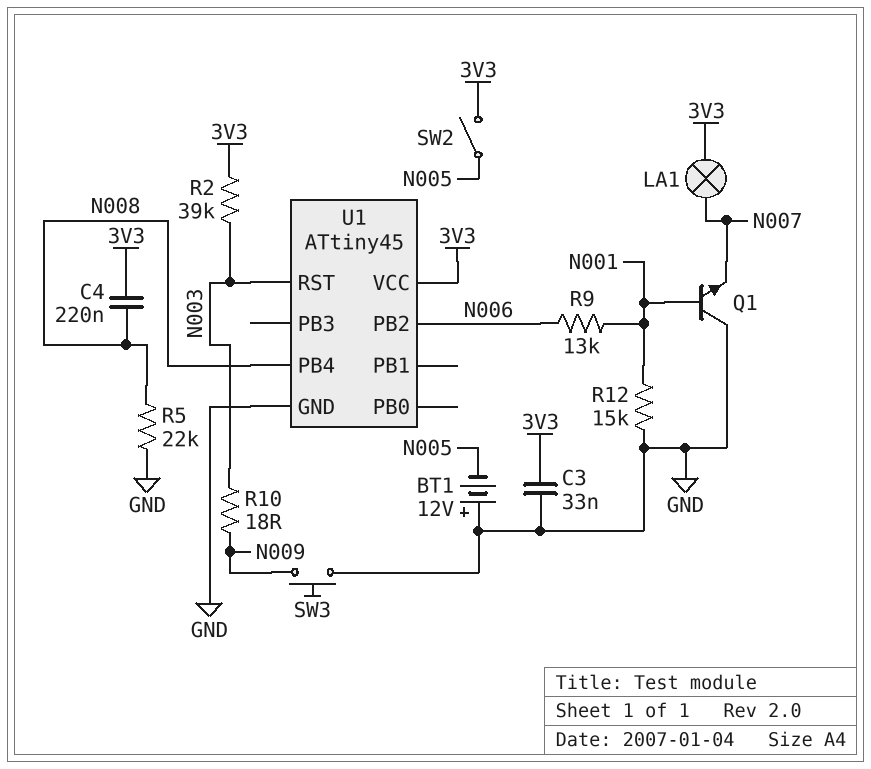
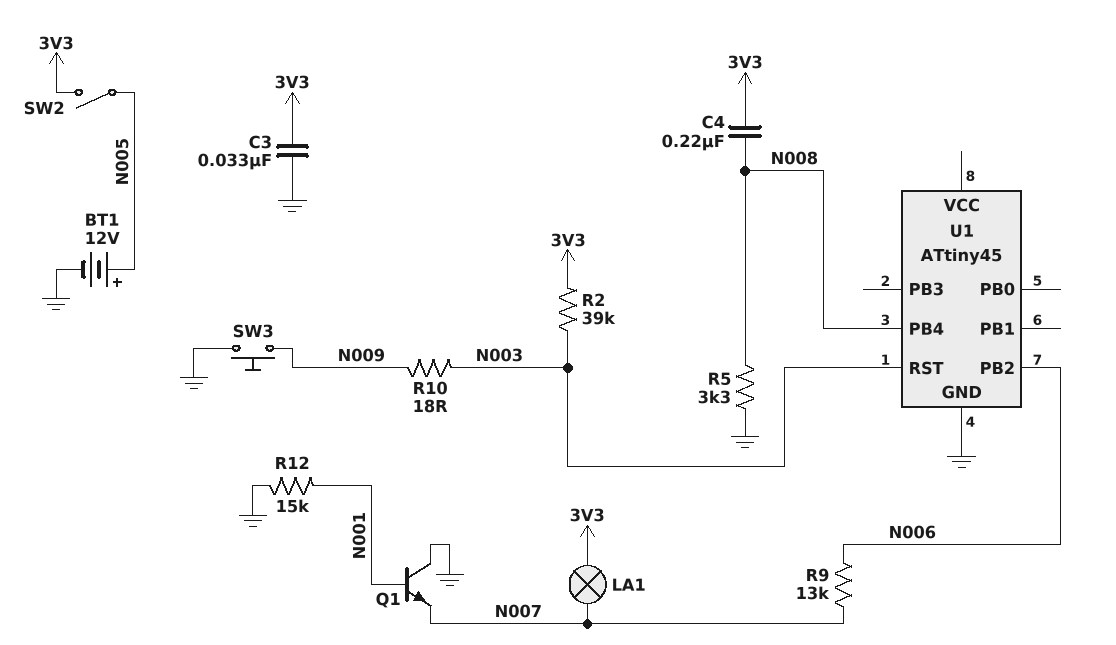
BT1: 12V (plus GND, minus N005) -> 12V (plus N005, minus GND)
R5: 22k (GND, N008) -> 3.3k (GND, N008)
R9: 13k (N001, N006) -> 13k (N006, N007)
U1 pin VCC: 3V3 -> none

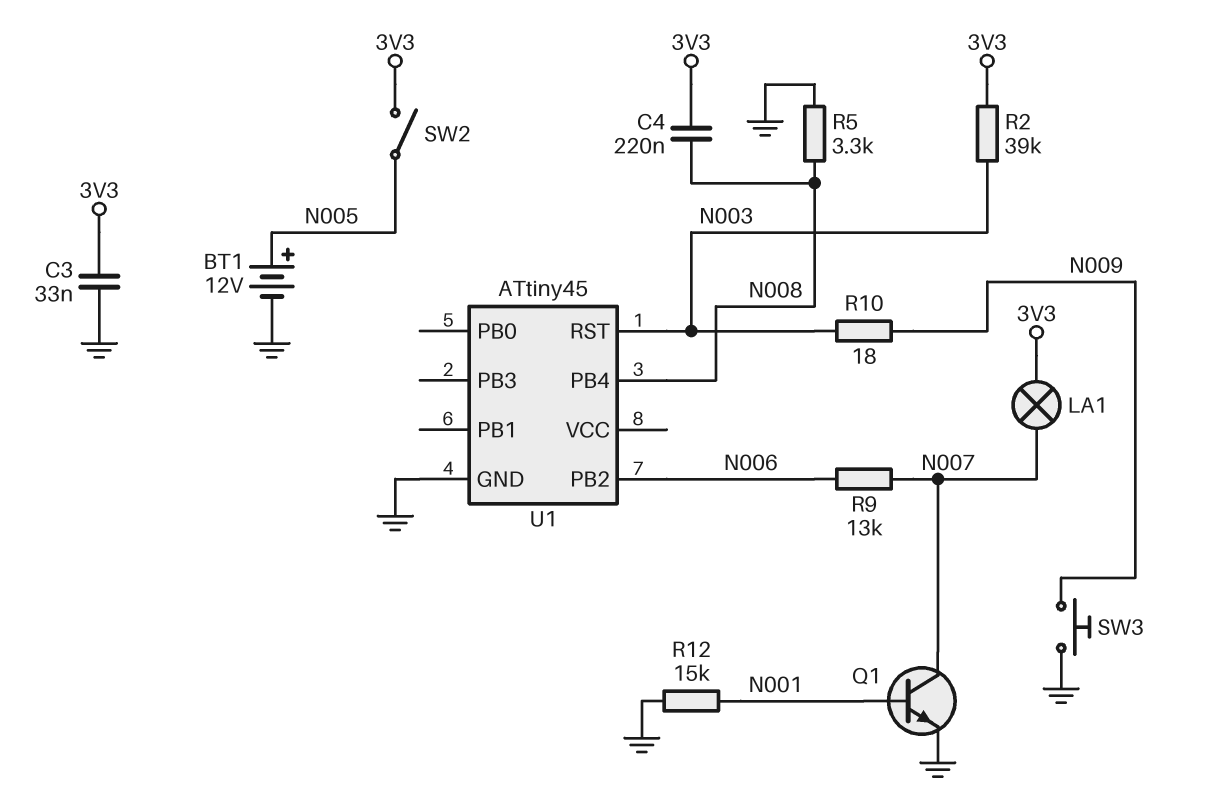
Q1: NPN (B N001, C GND, E N007) -> NPN (B N001, C N007, E GND)

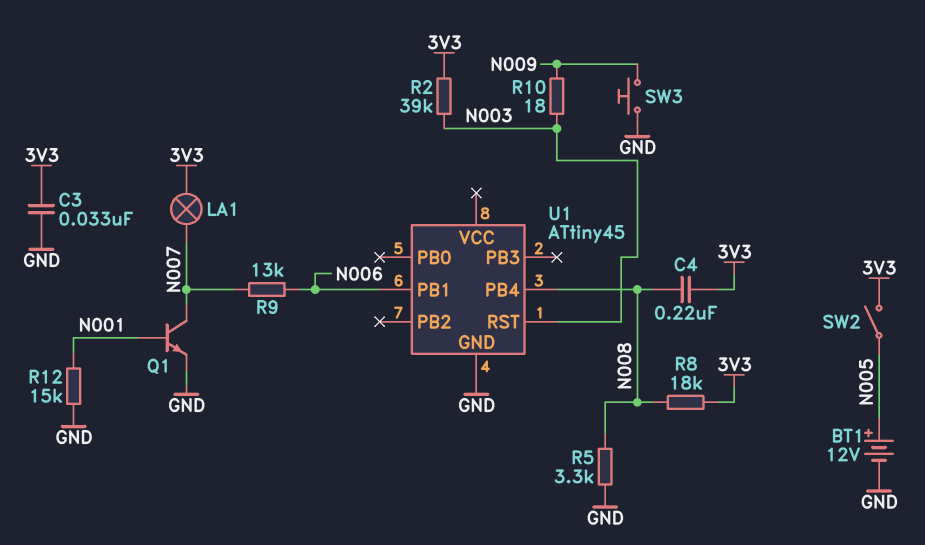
R8: none -> 18k (3V3, N008)
U1 pin PB1: none -> N006
U1 pin PB2: N006 -> none

